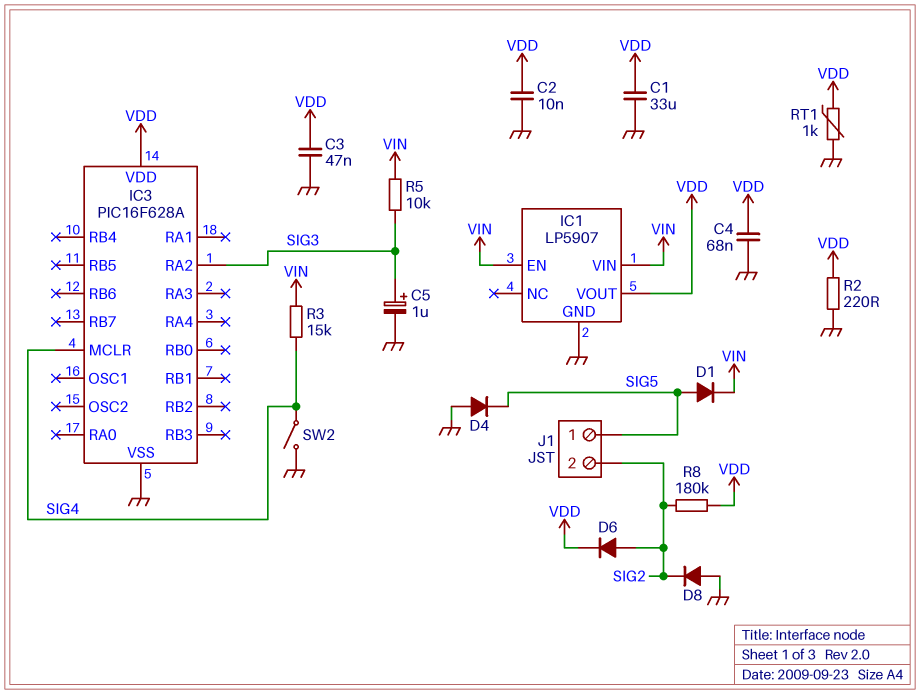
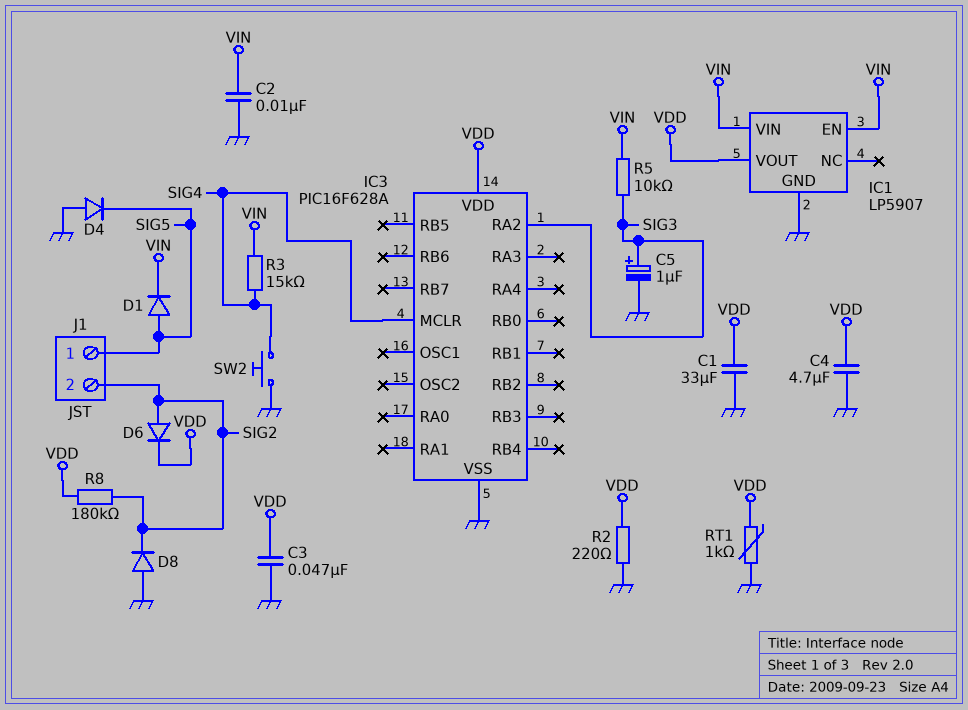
C2: 10nF (GND, VDD) -> 10nF (GND, VIN)
C4: 68nF (GND, VDD) -> 4.7uF (GND, VDD)
SW2: switch (GND, SIG4) -> button (GND, SIG4)

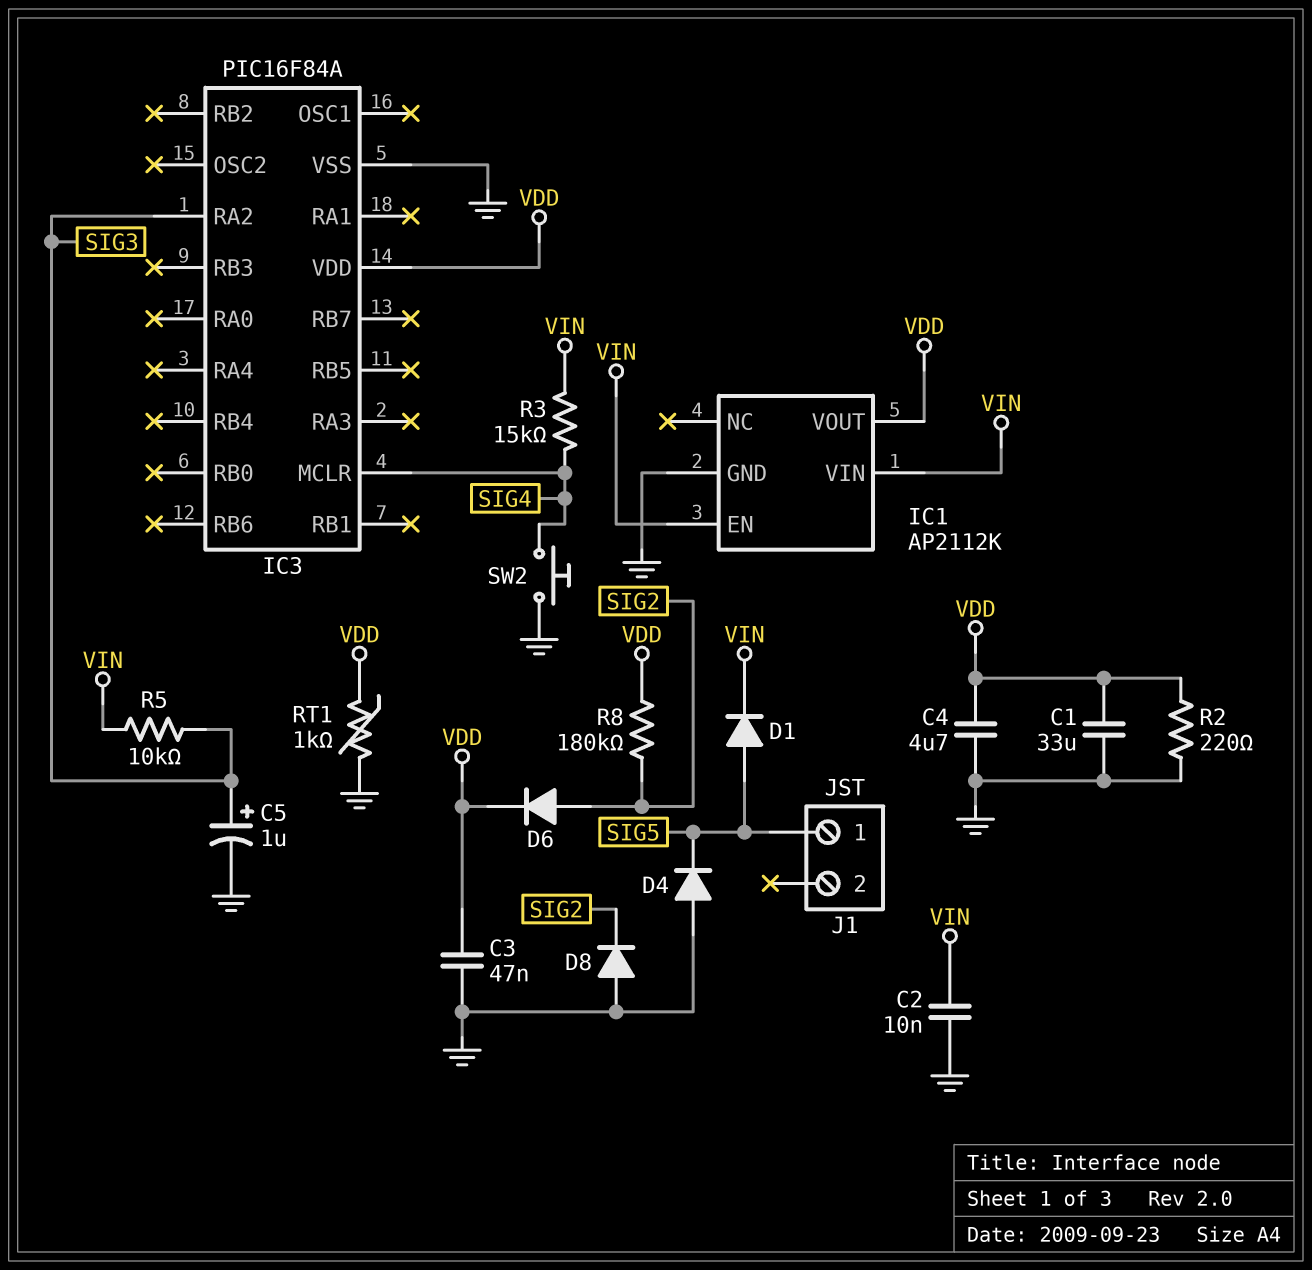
IC1: LP5907 -> AP2112K
IC3: PIC16F628A -> PIC16F84A
J1 pin 2: SIG2 -> none

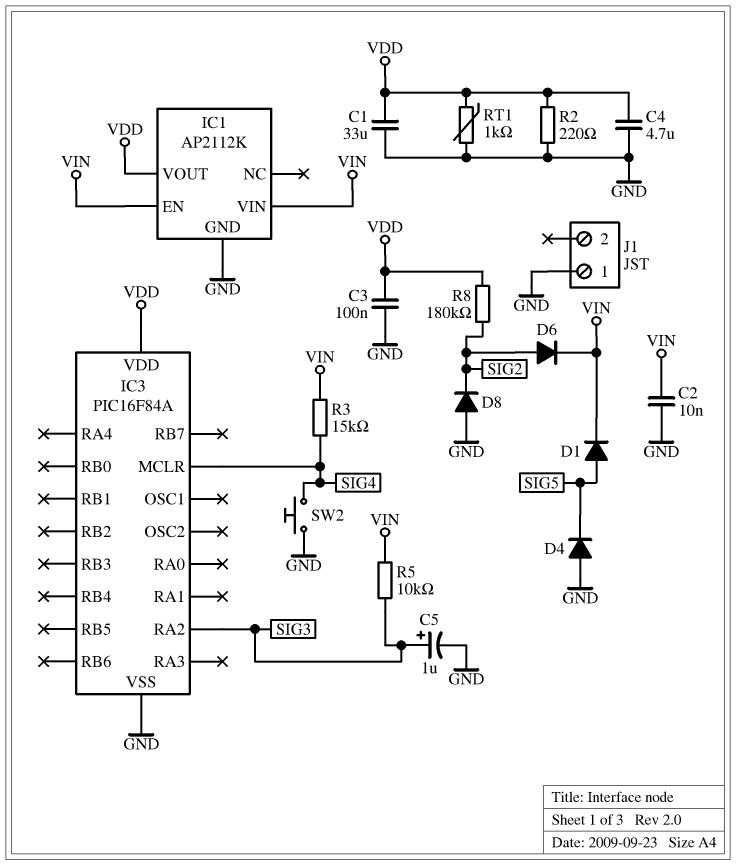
C3: 47nF (GND, VDD) -> 100nF (GND, VDD)
D6: diode (A SIG2, K VDD) -> diode (A SIG2, K VIN)
J1 pin 1: SIG5 -> GND

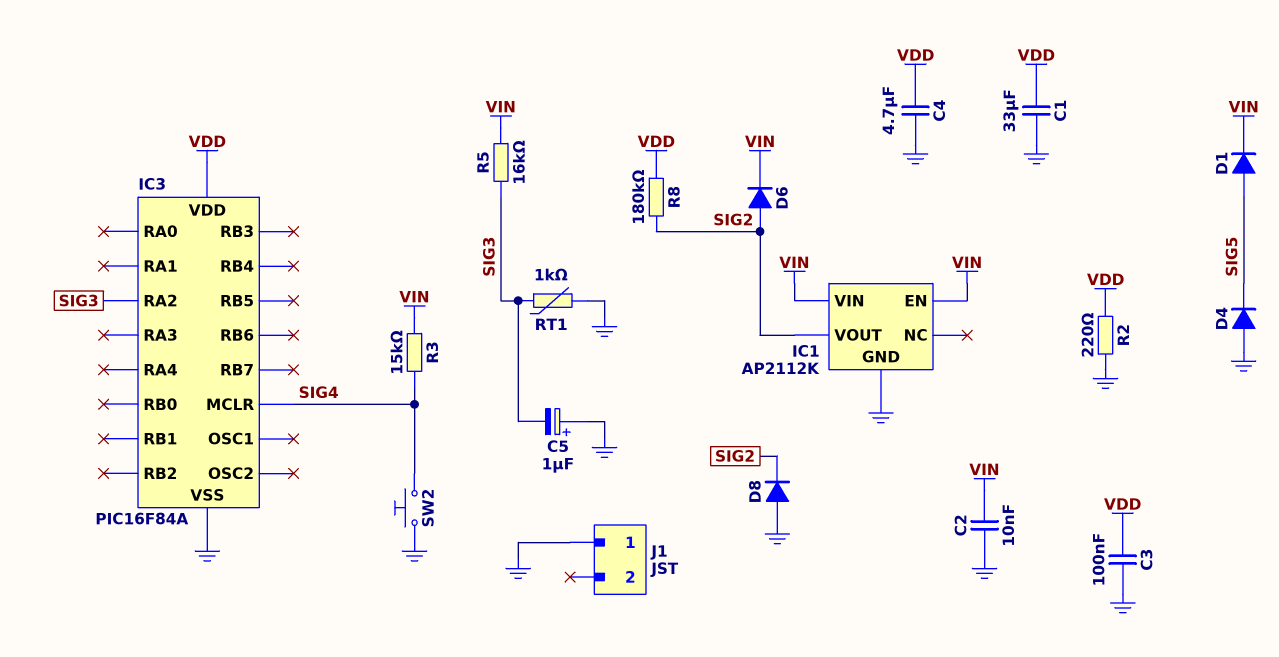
C5: 1uF (plus SIG3, minus GND) -> 1uF (plus GND, minus SIG3)
IC1 pin VOUT: VDD -> SIG2
R5: 10k (SIG3, VIN) -> 16k (SIG3, VIN)
RT1: 1k (GND, VDD) -> 1k (GND, SIG3)

